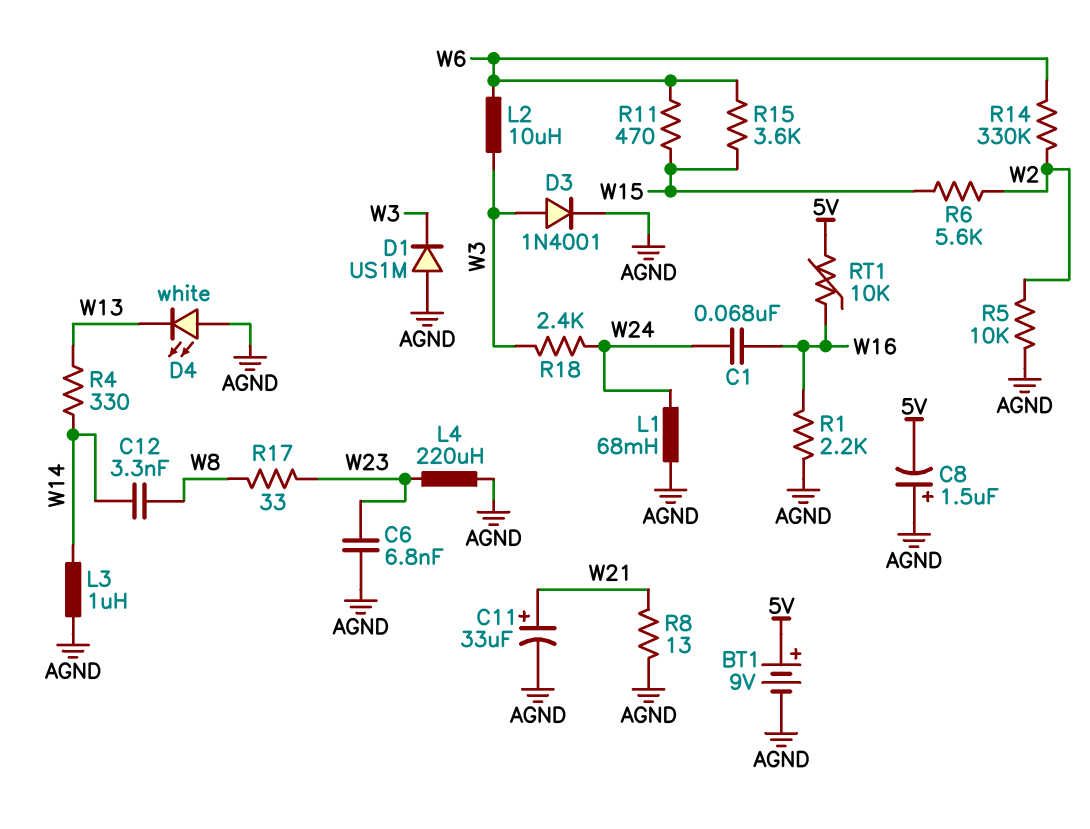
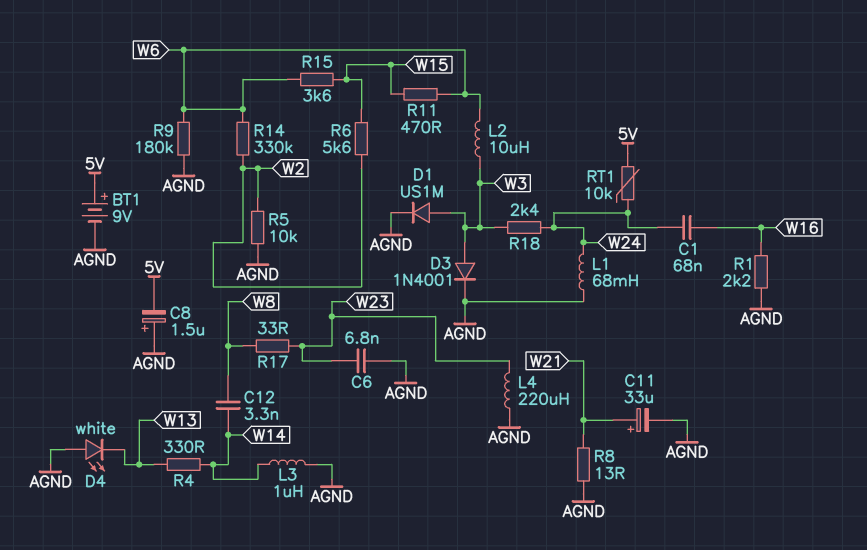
D1: diode US1M (A AGND, K W3) -> diode US1M (A W3, K AGND)
R9: none -> 180k (AGND, W6)
RT1: 10k (5V, W16) -> 10k (5V, W24)

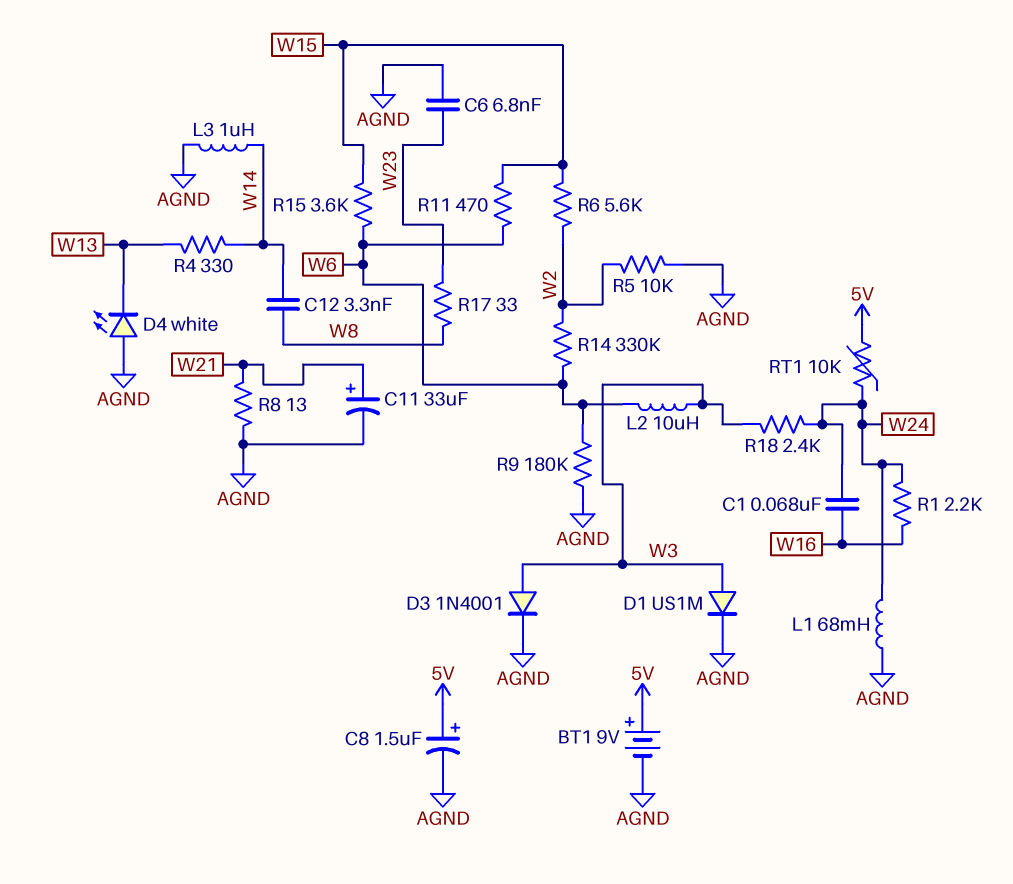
C8: 1.5uF (plus AGND, minus 5V) -> 1.5uF (plus 5V, minus AGND)
L4: 220uH (AGND, W23) -> none
R1: 2.2k (AGND, W16) -> 2.2k (W16, W24)

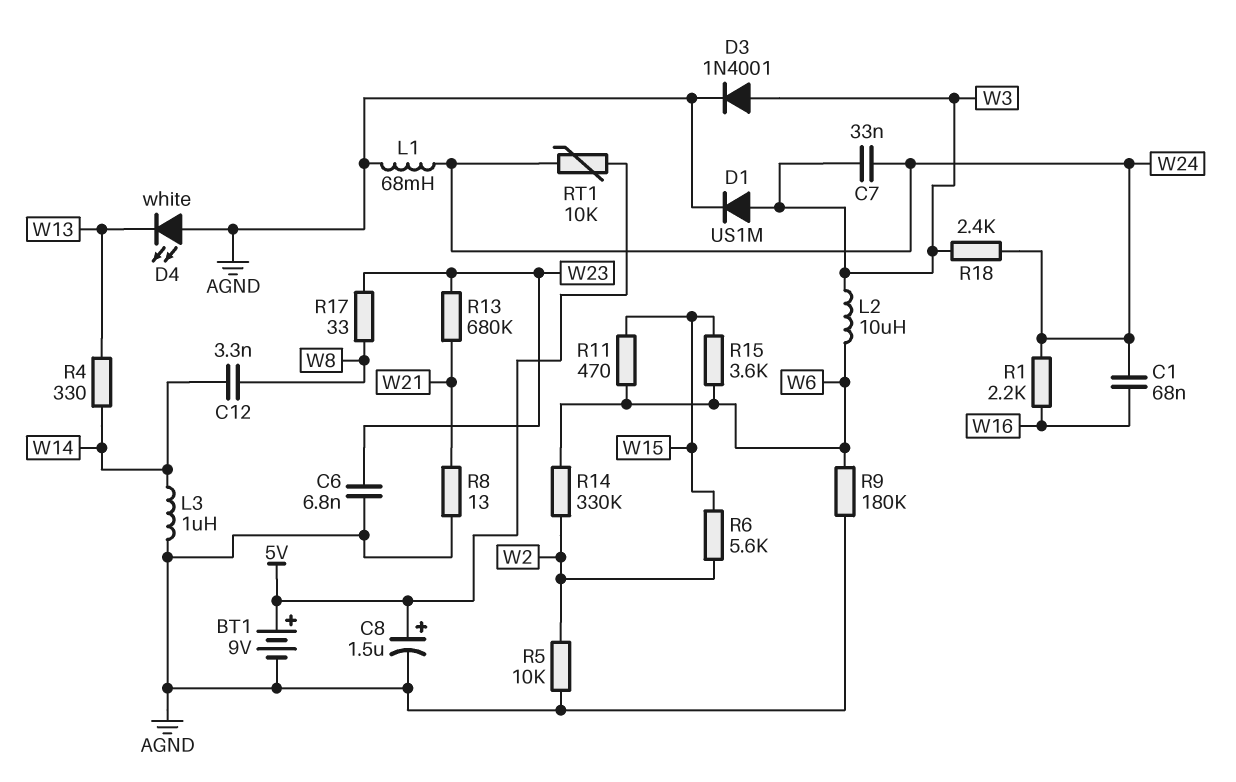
C7: none -> 33nF (W3, W24)
C11: 33uF (plus W21, minus AGND) -> none
R13: none -> 680k (W21, W23)

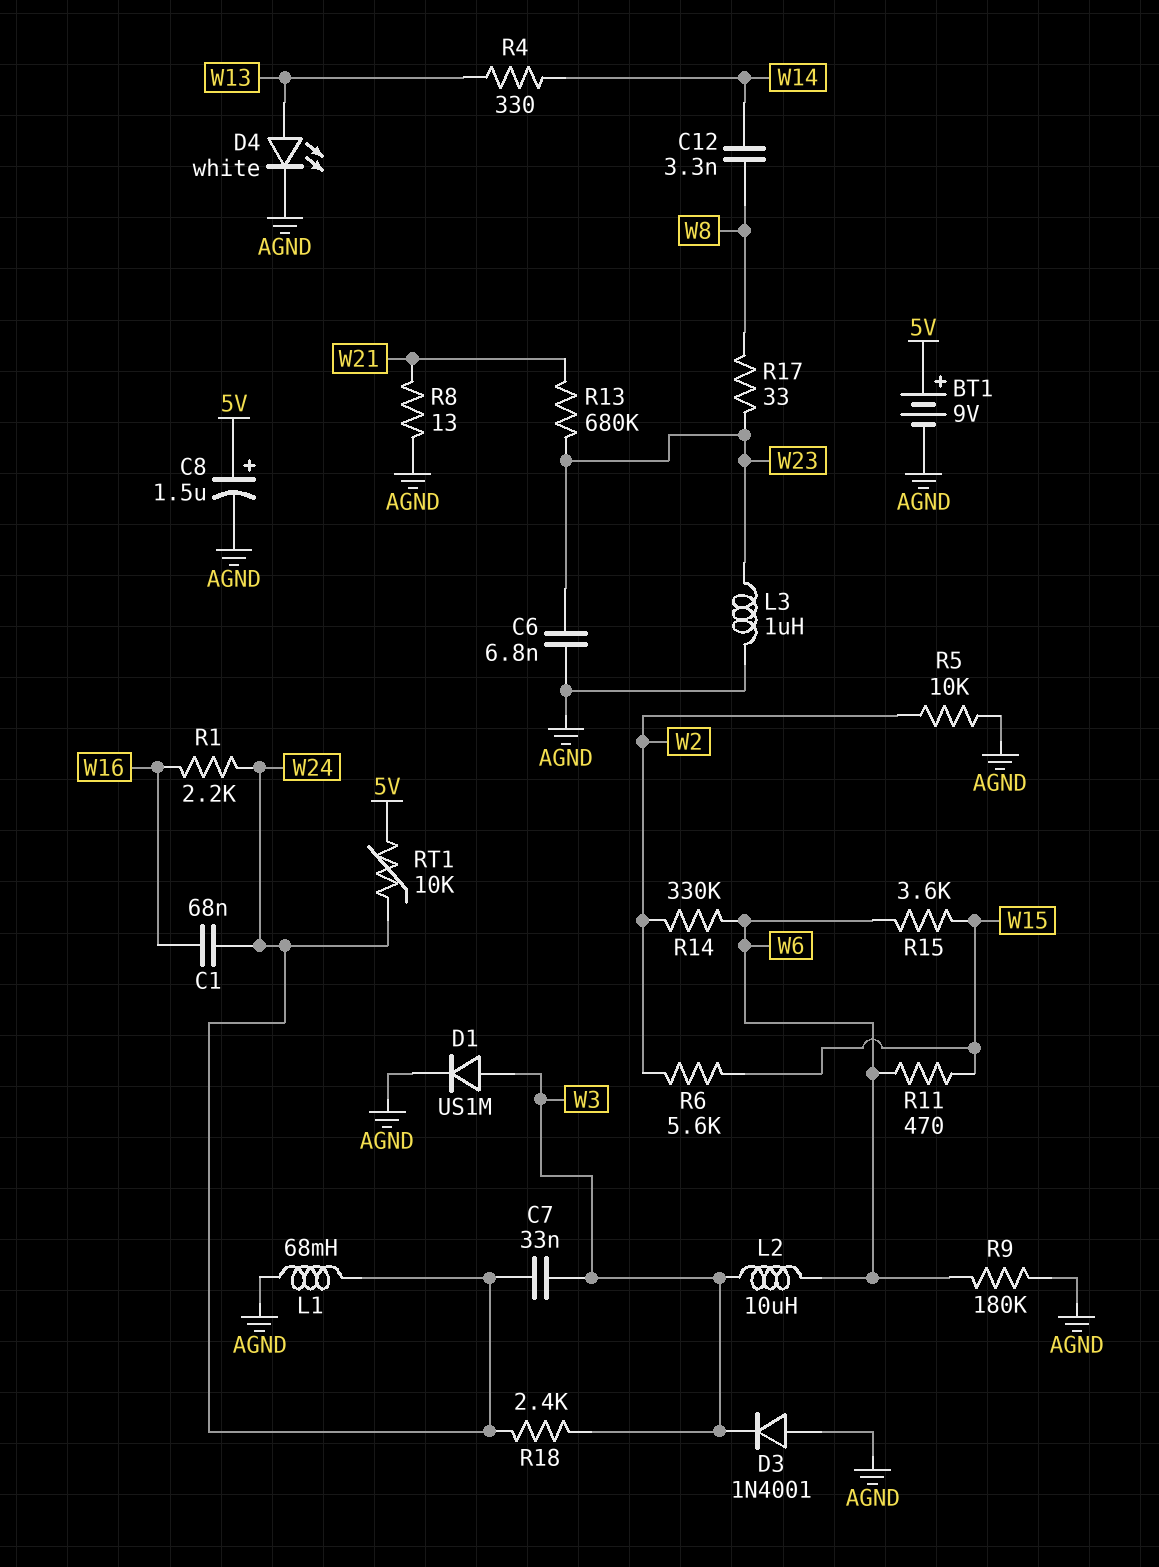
D3: diode 1N4001 (A W3, K AGND) -> diode 1N4001 (A AGND, K W3)
D4: LED white (A AGND, K W13) -> LED white (A W13, K AGND)
L3: 1uH (AGND, W14) -> 1uH (AGND, W23)

